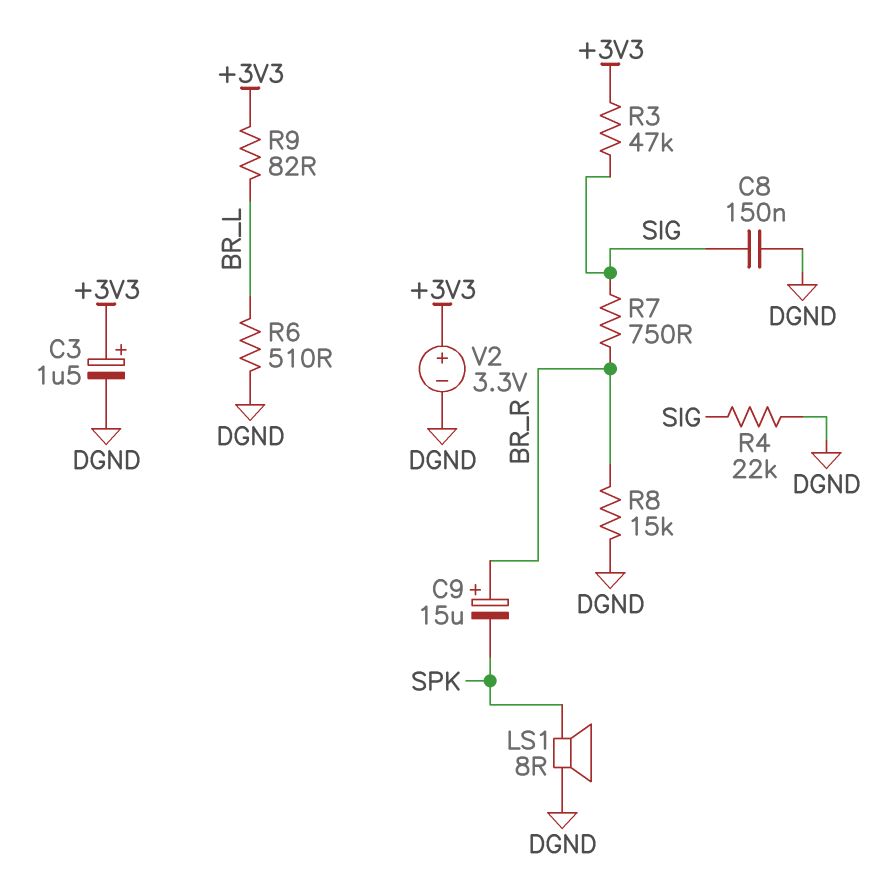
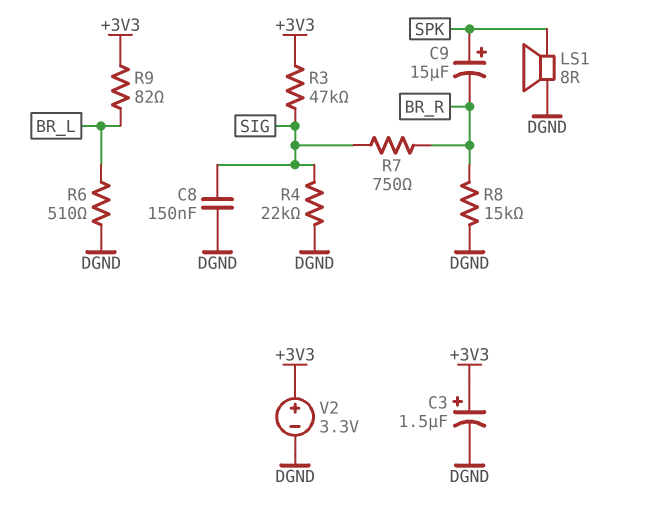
C9: 15uF (plus BR_R, minus SPK) -> 15uF (plus SPK, minus BR_R)

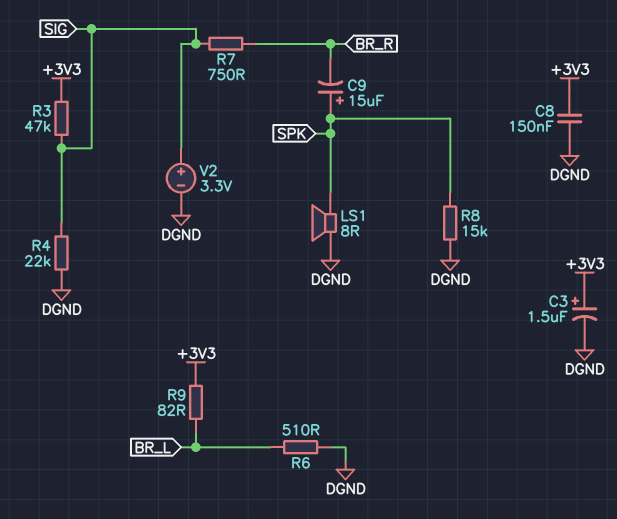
C8: 150nF (DGND, SIG) -> 150nF (+3V3, DGND)
R8: 15k (BR_R, DGND) -> 15k (DGND, SPK)
V2: 3.3V (plus +3V3, minus DGND) -> 3.3V (plus SIG, minus DGND)

